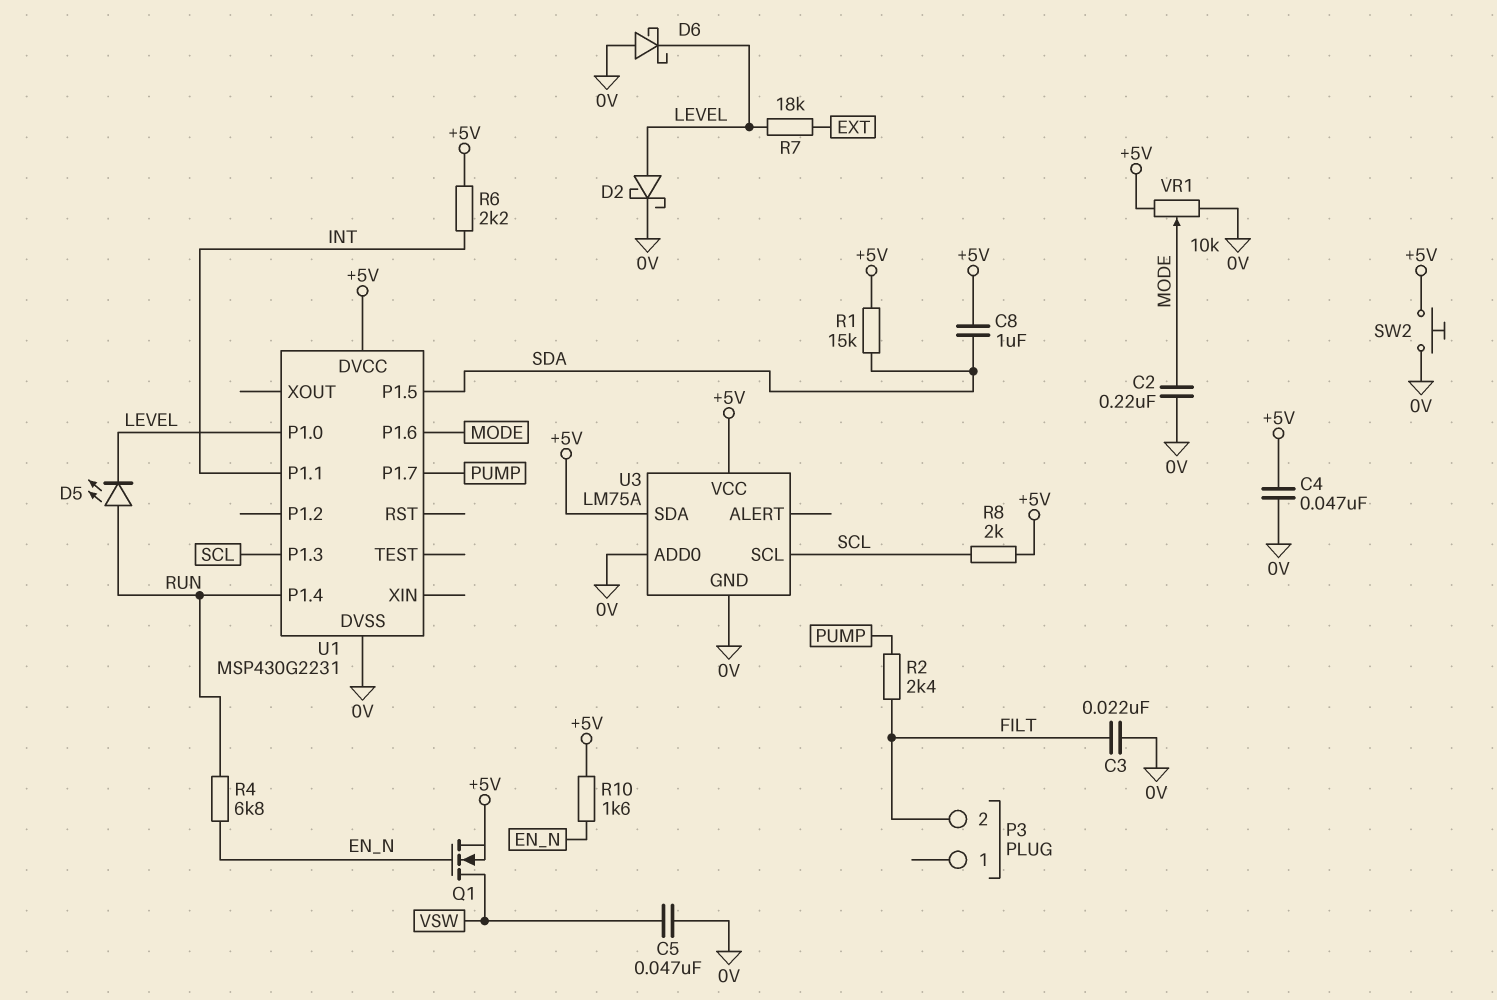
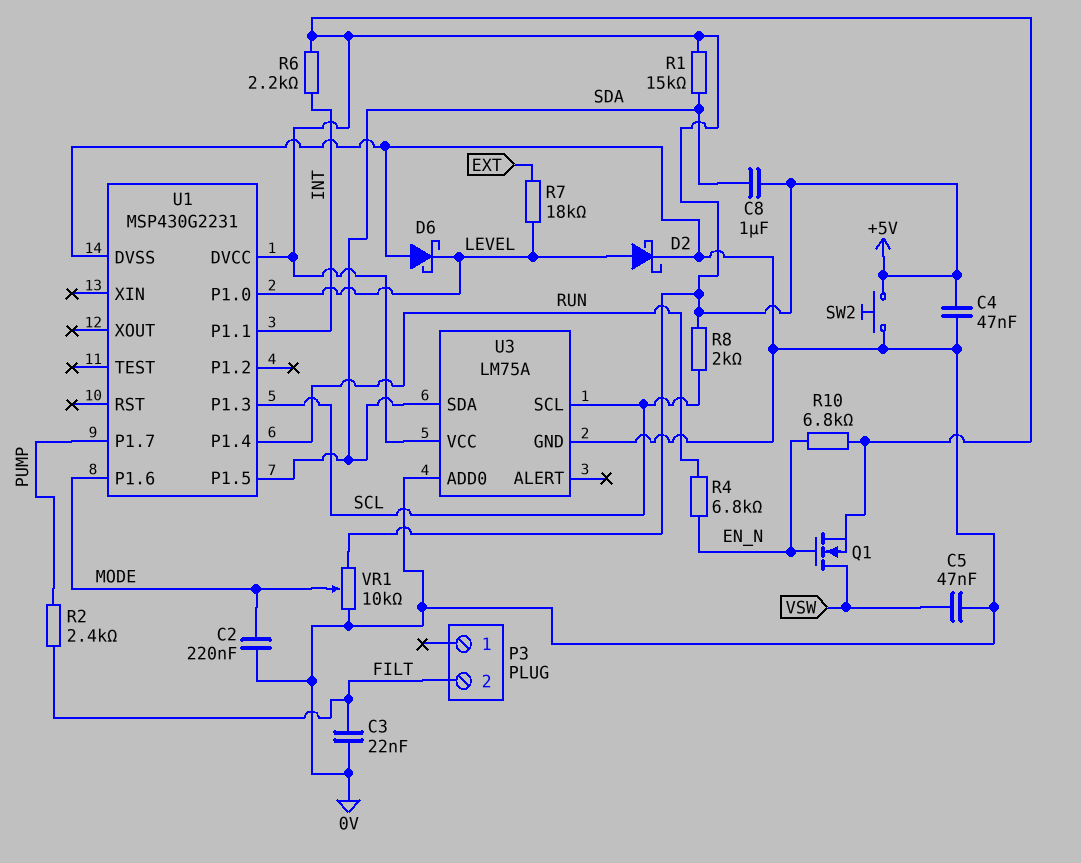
D5: LED (A RUN, K LEVEL) -> none
R10: 1.6k (+5V, EN_N) -> 6.8k (+5V, EN_N)
U3 pin SDA: +5V -> SDA

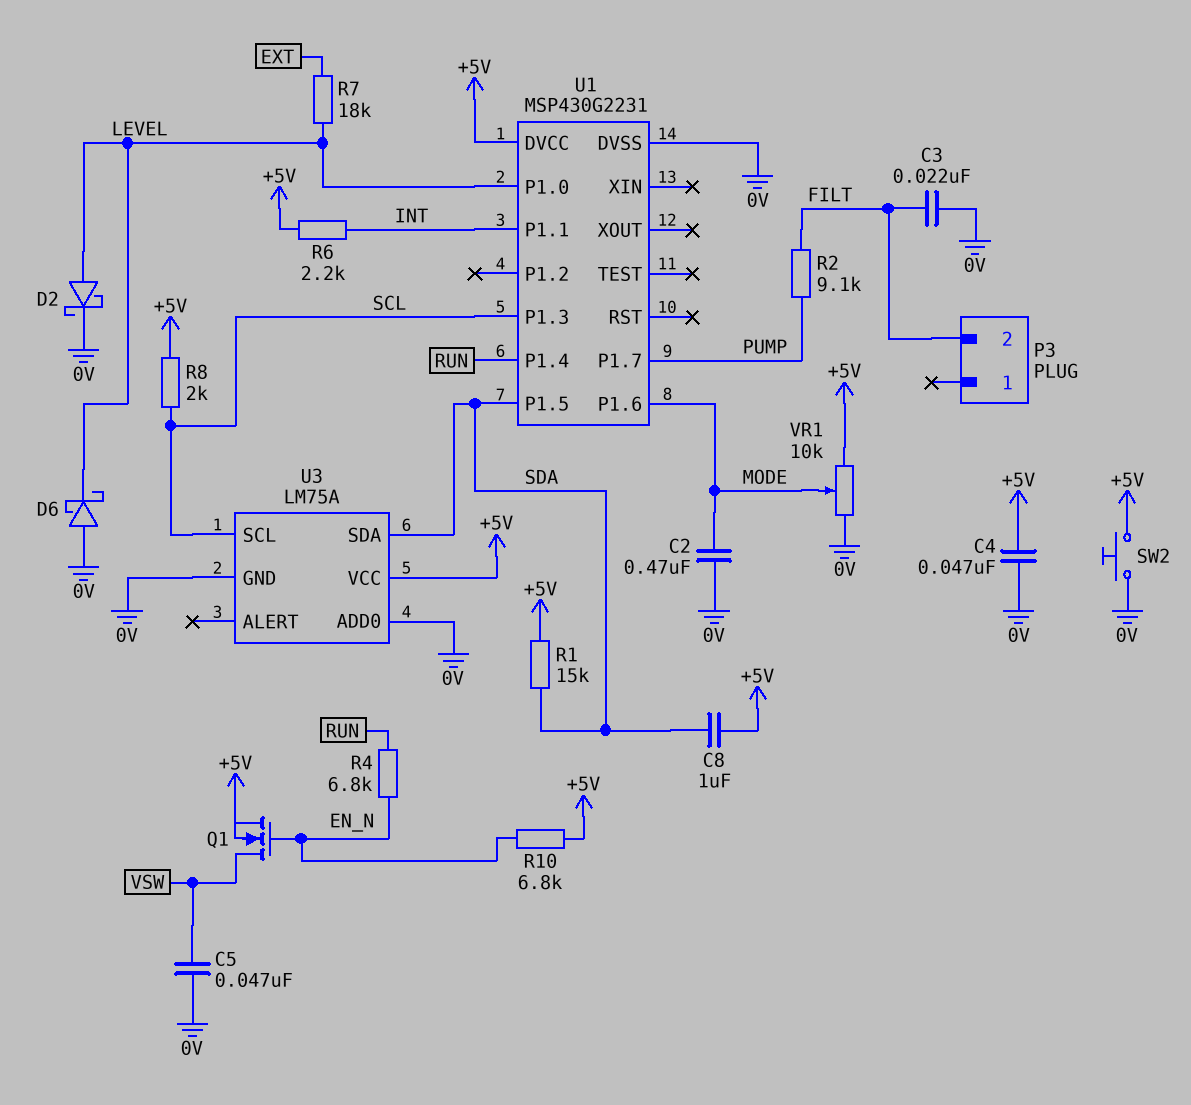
C2: 220nF (0V, MODE) -> 470nF (0V, MODE)
R2: 2.4k (FILT, PUMP) -> 9.1k (FILT, PUMP)

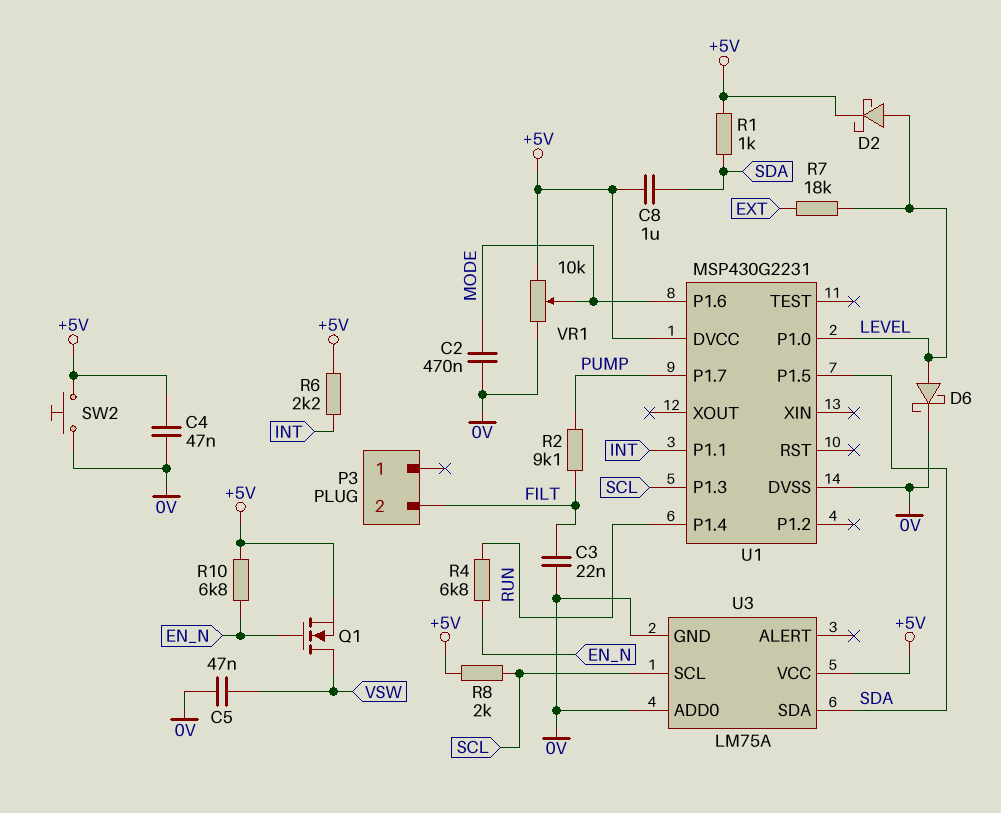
D2: schottky (A LEVEL, K 0V) -> schottky (A LEVEL, K +5V)
D6: schottky (A 0V, K LEVEL) -> schottky (A LEVEL, K 0V)
R1: 15k (+5V, SDA) -> 1k (+5V, SDA)

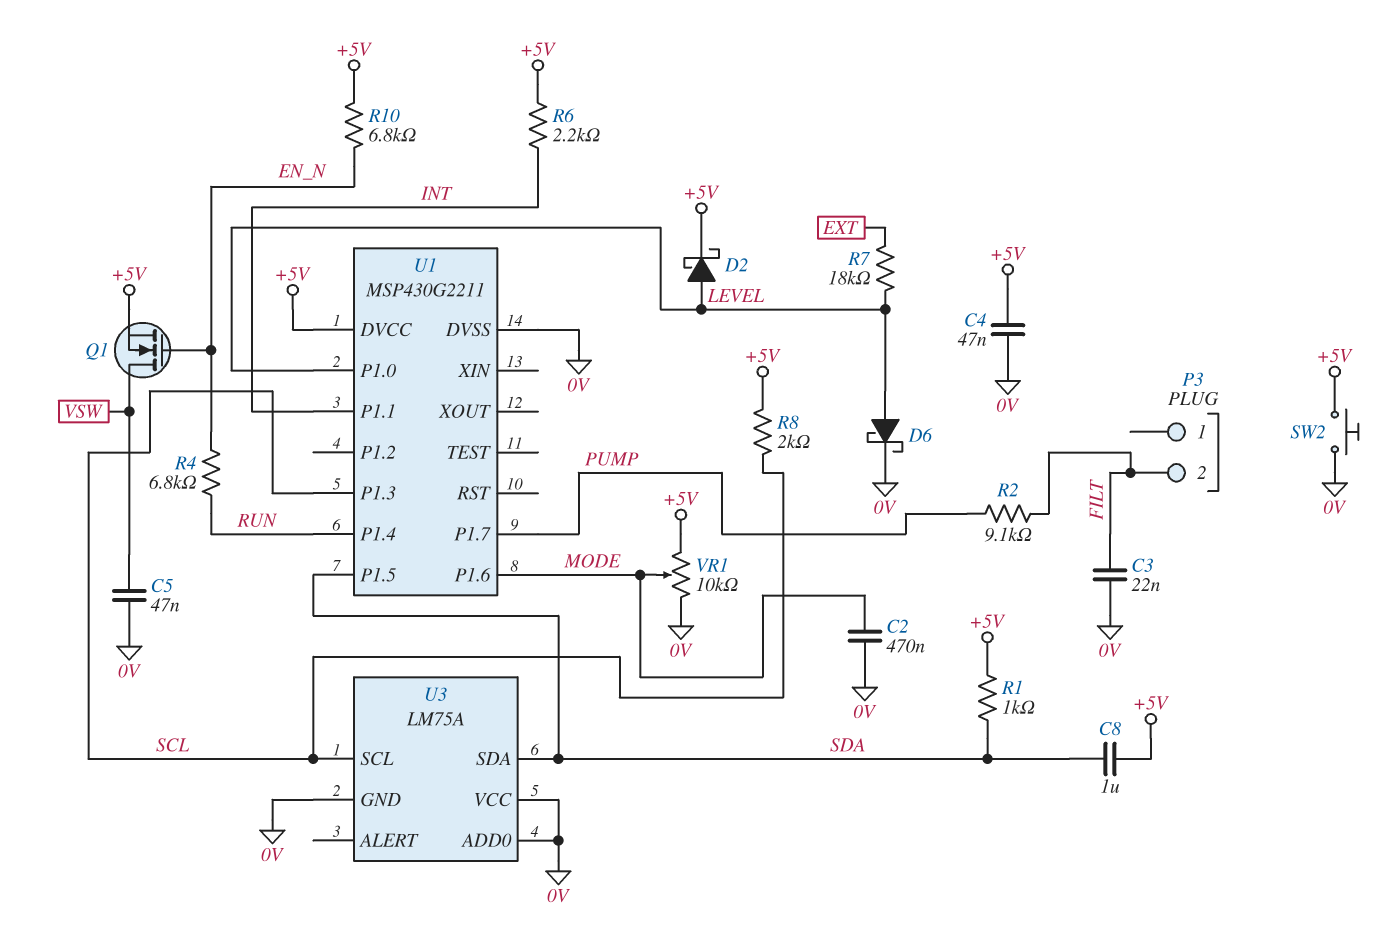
U1: MSP430G2231 -> MSP430G2211
U3 pin VCC: +5V -> 0V

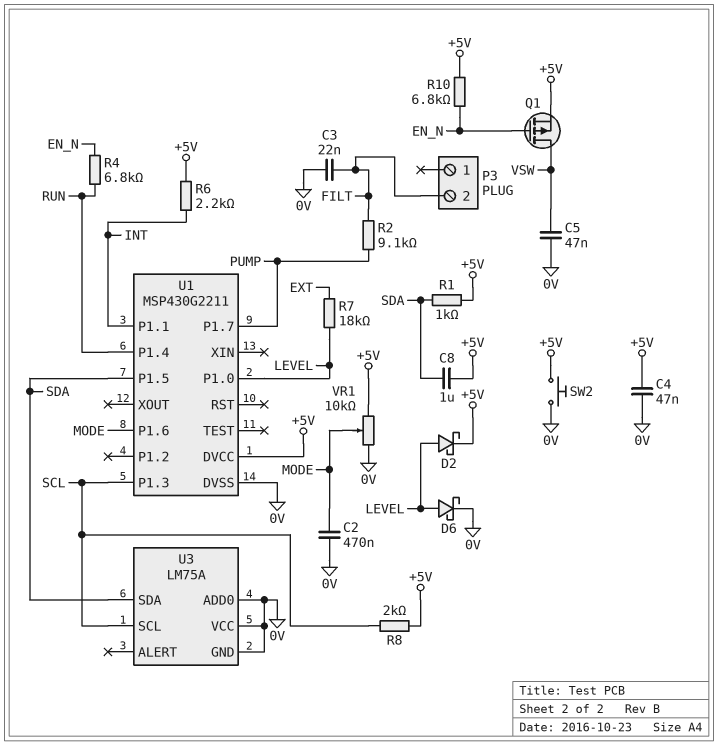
Q1: NMOS (G EN_N, D VSW, S +5V) -> PMOS (G EN_N, D VSW, S +5V)

